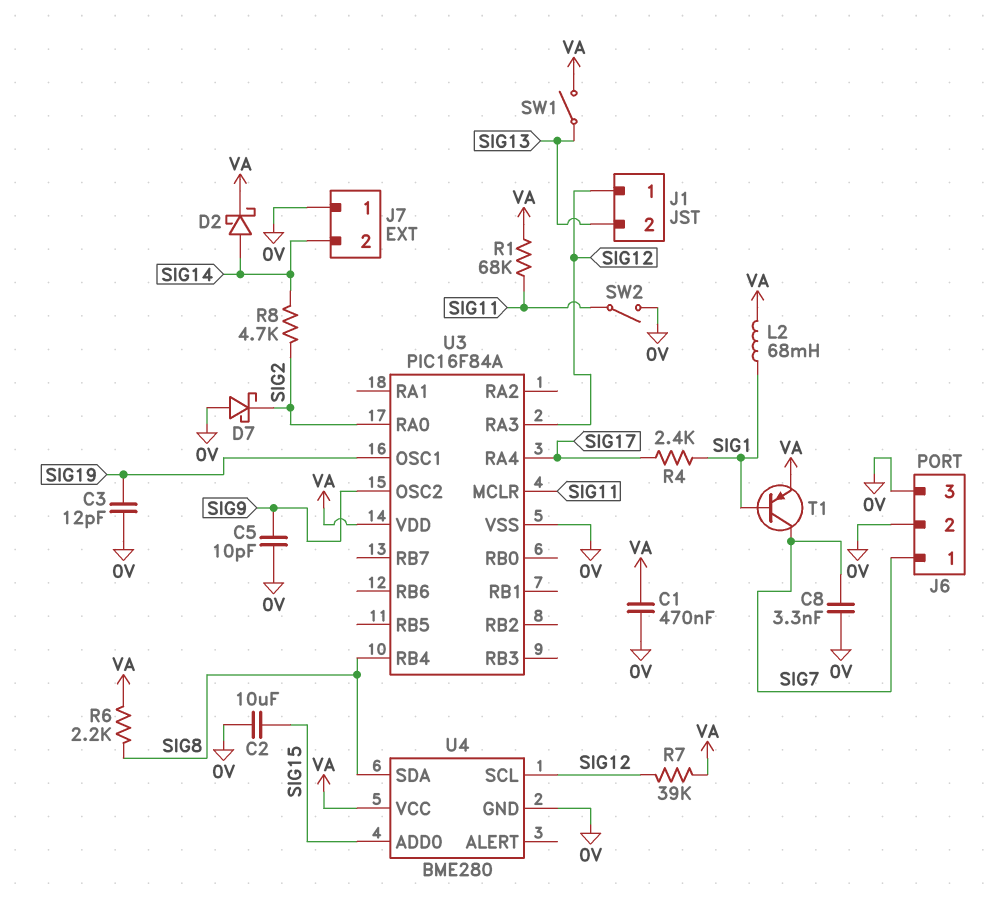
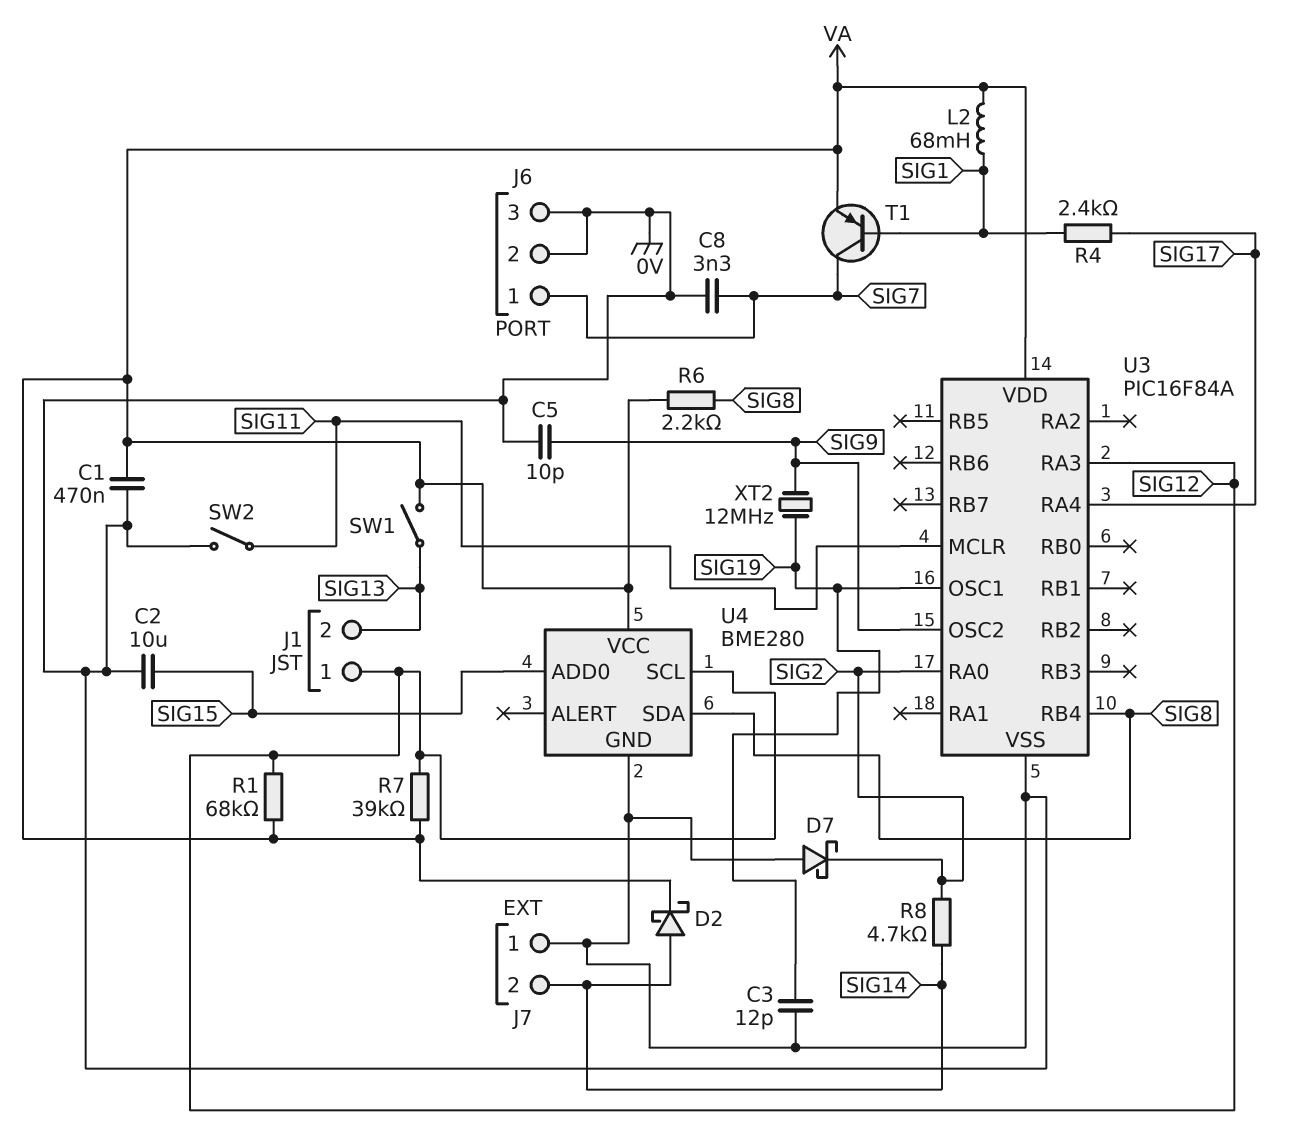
R1: 68k (SIG11, VA) -> 68k (SIG12, VA)
XT2: none -> 12MHz (SIG9, SIG19)

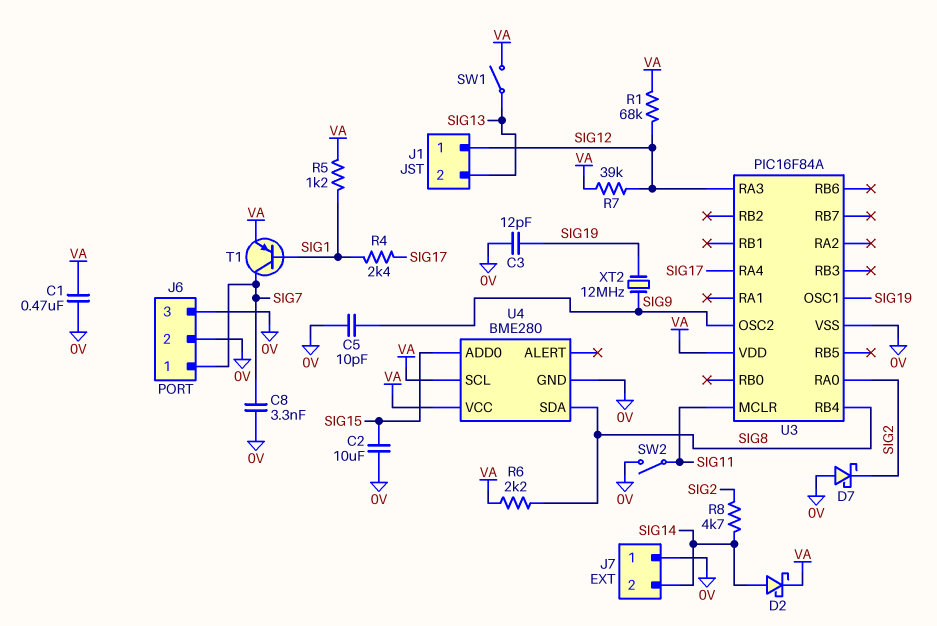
L2: 68mH (SIG1, VA) -> none
R5: none -> 1.2k (SIG1, VA)
U4 pin SCL: SIG12 -> VA

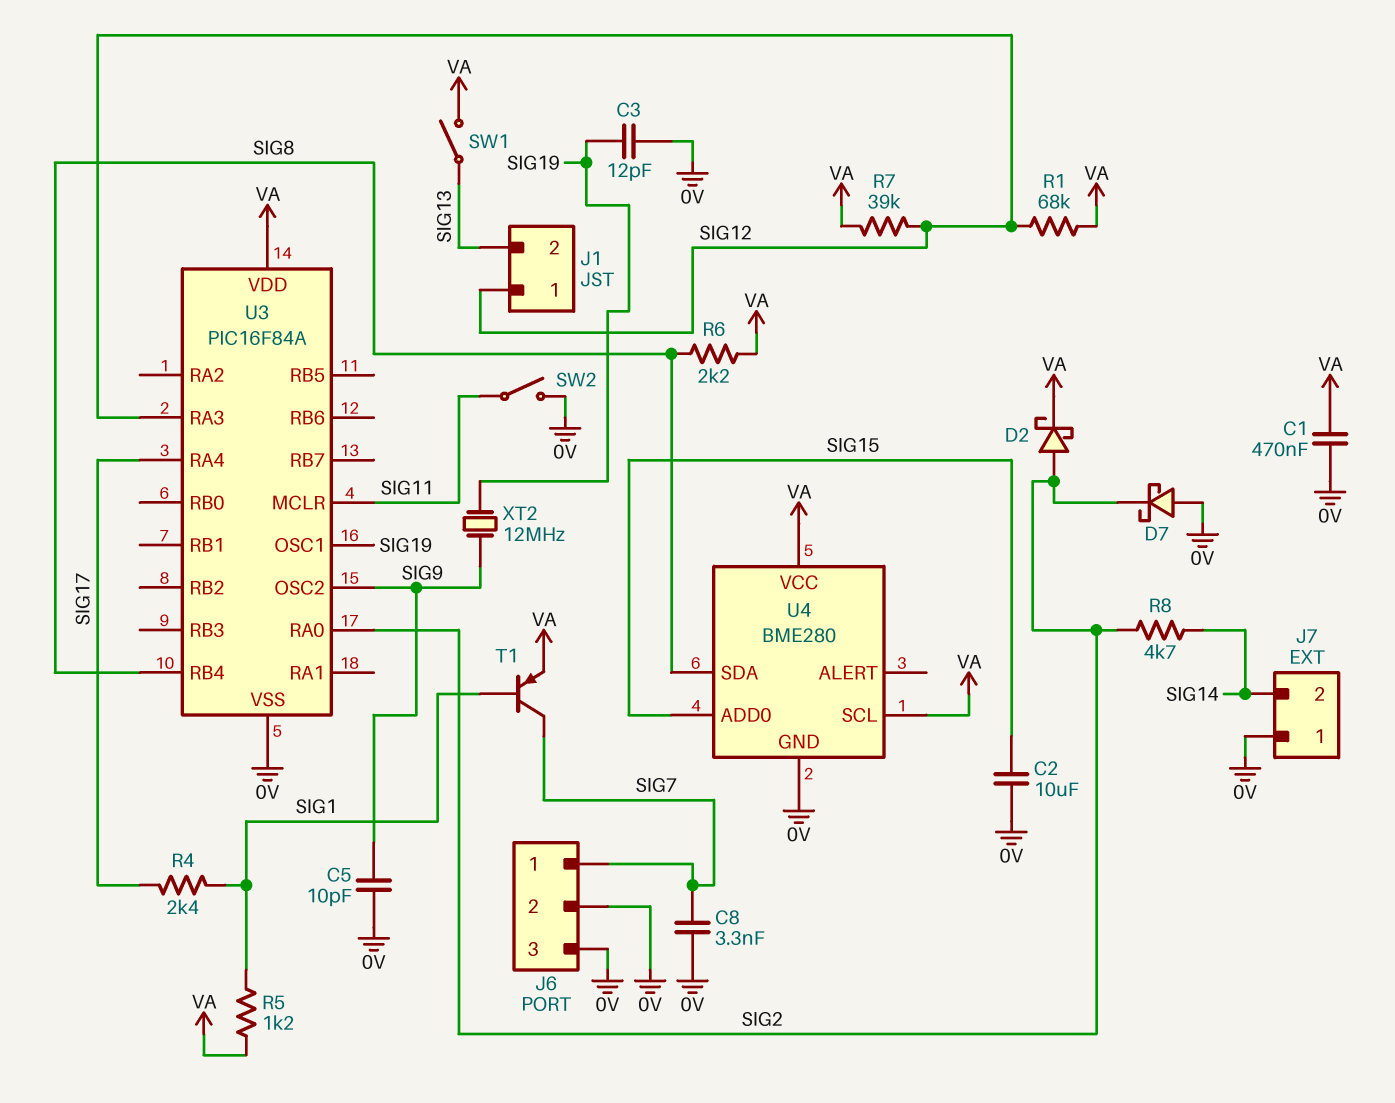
D2: schottky (A SIG14, K VA) -> schottky (A SIG2, K VA)

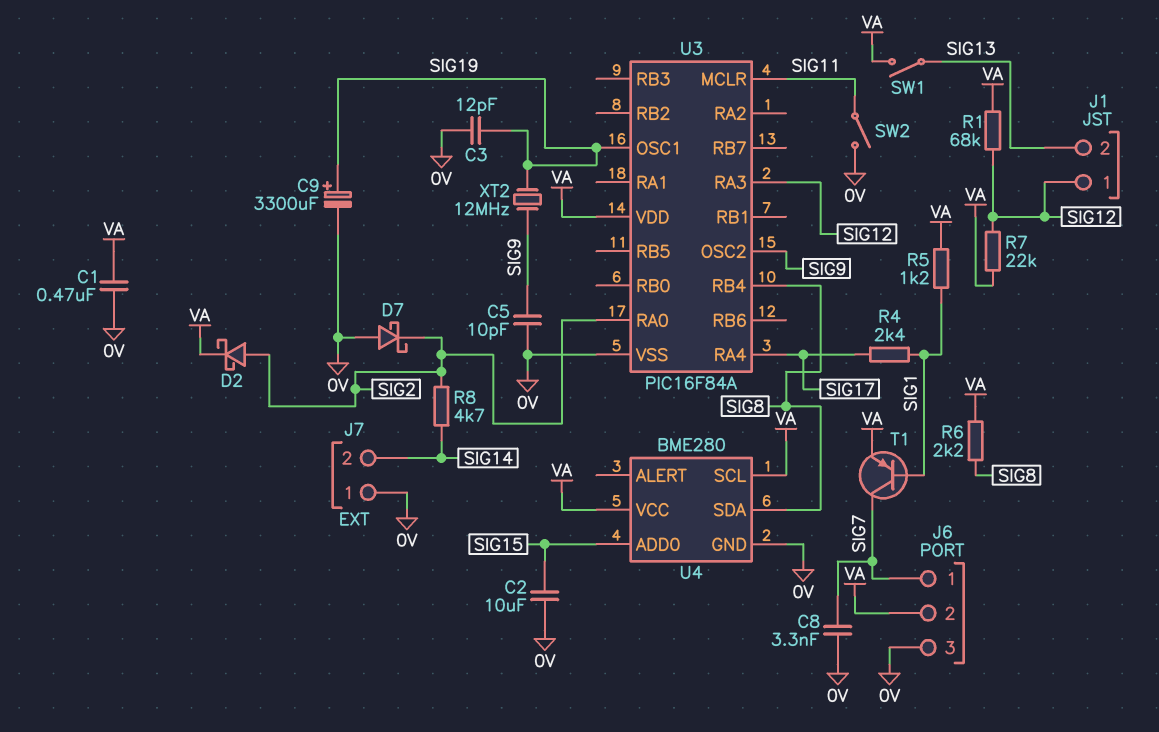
C9: none -> 3300uF (plus SIG19, minus 0V)
J6 pin 2: 0V -> VA
R7: 39k (SIG12, VA) -> 22k (SIG12, VA)

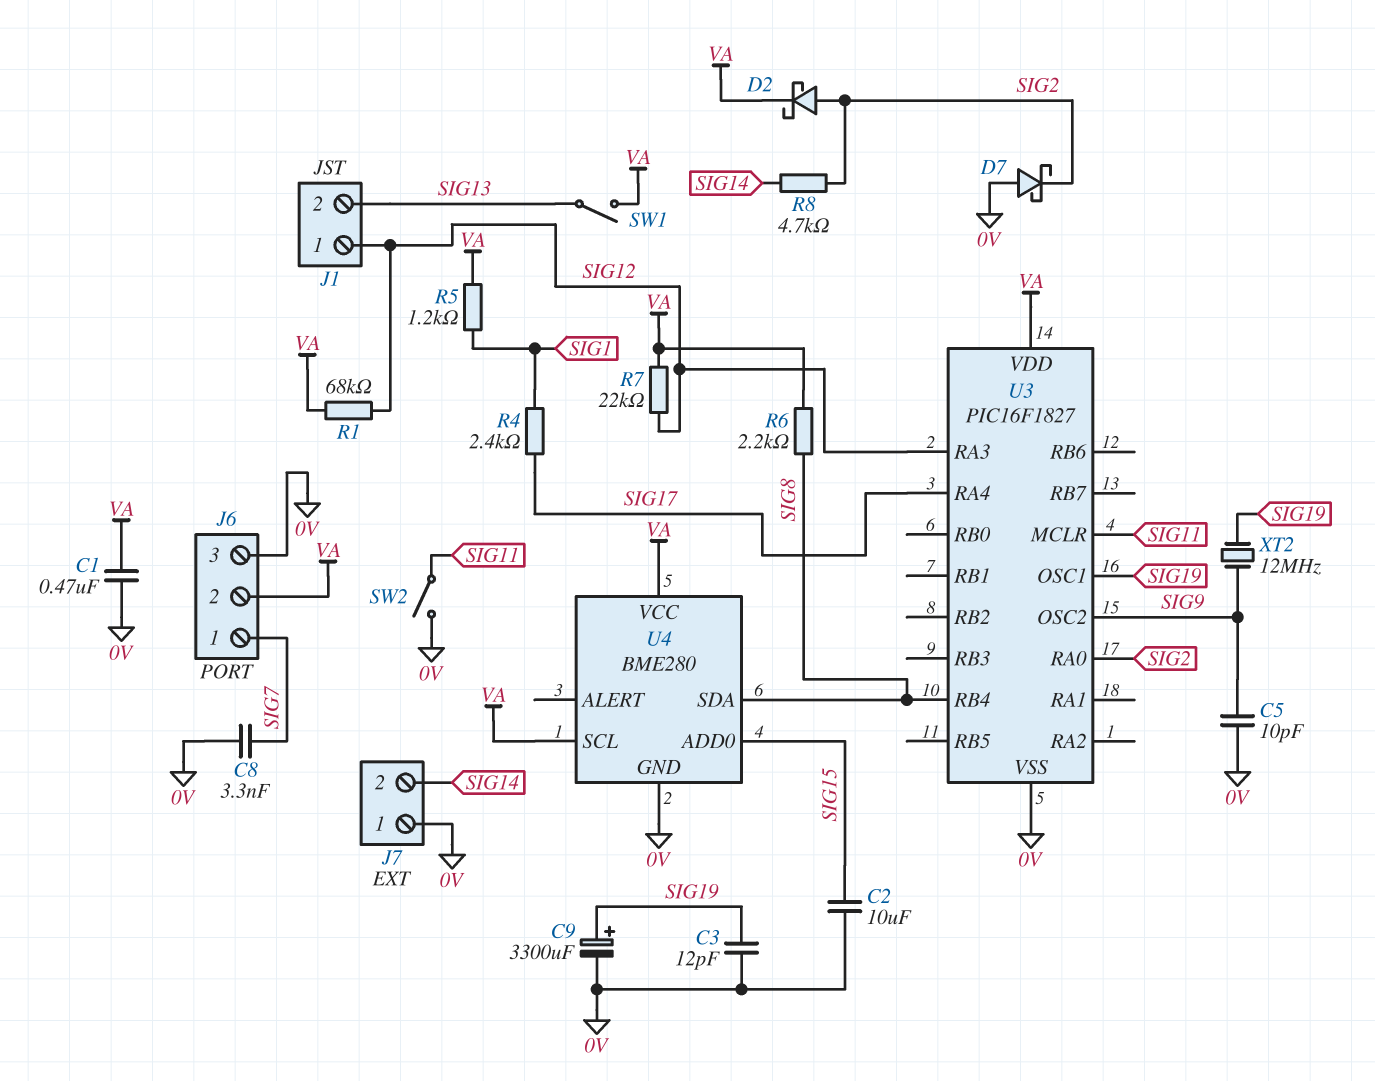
T1: PNP (B SIG1, C SIG7, E VA) -> none
U3: PIC16F84A -> PIC16F1827

